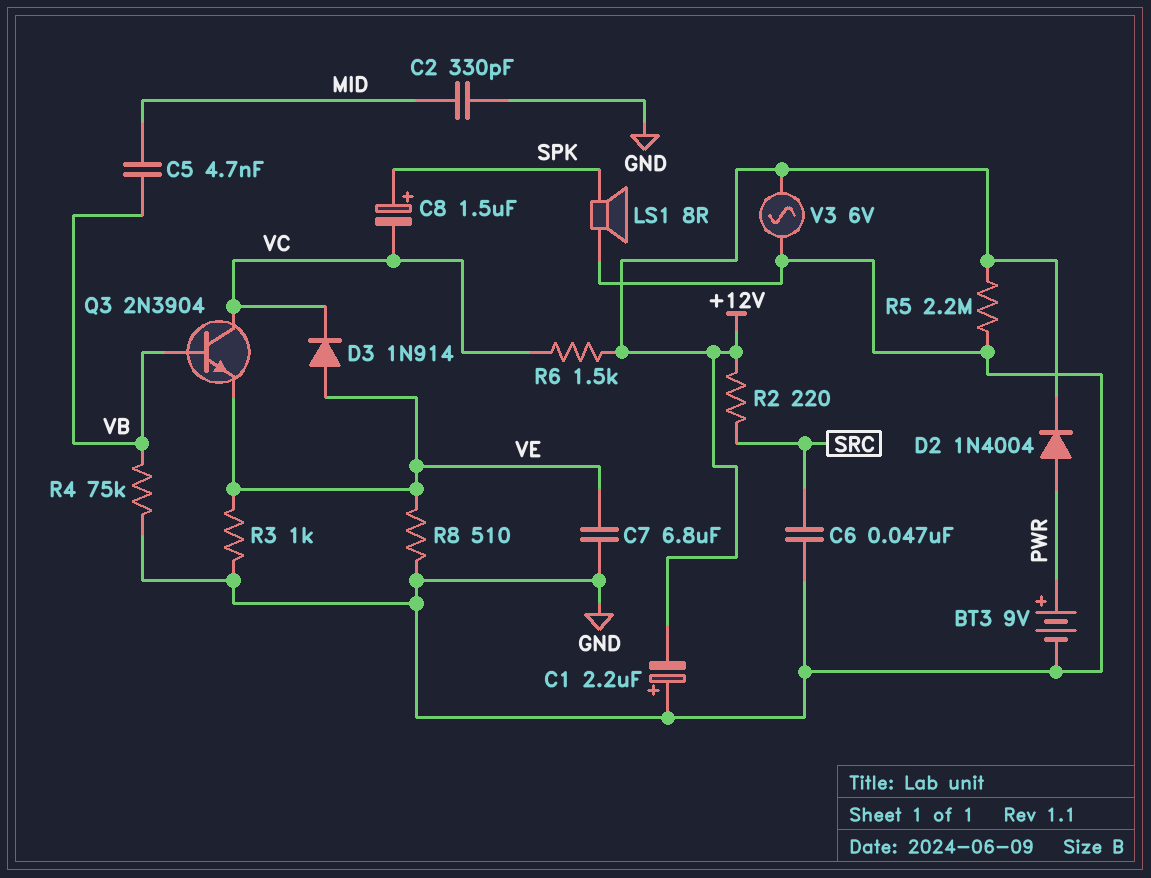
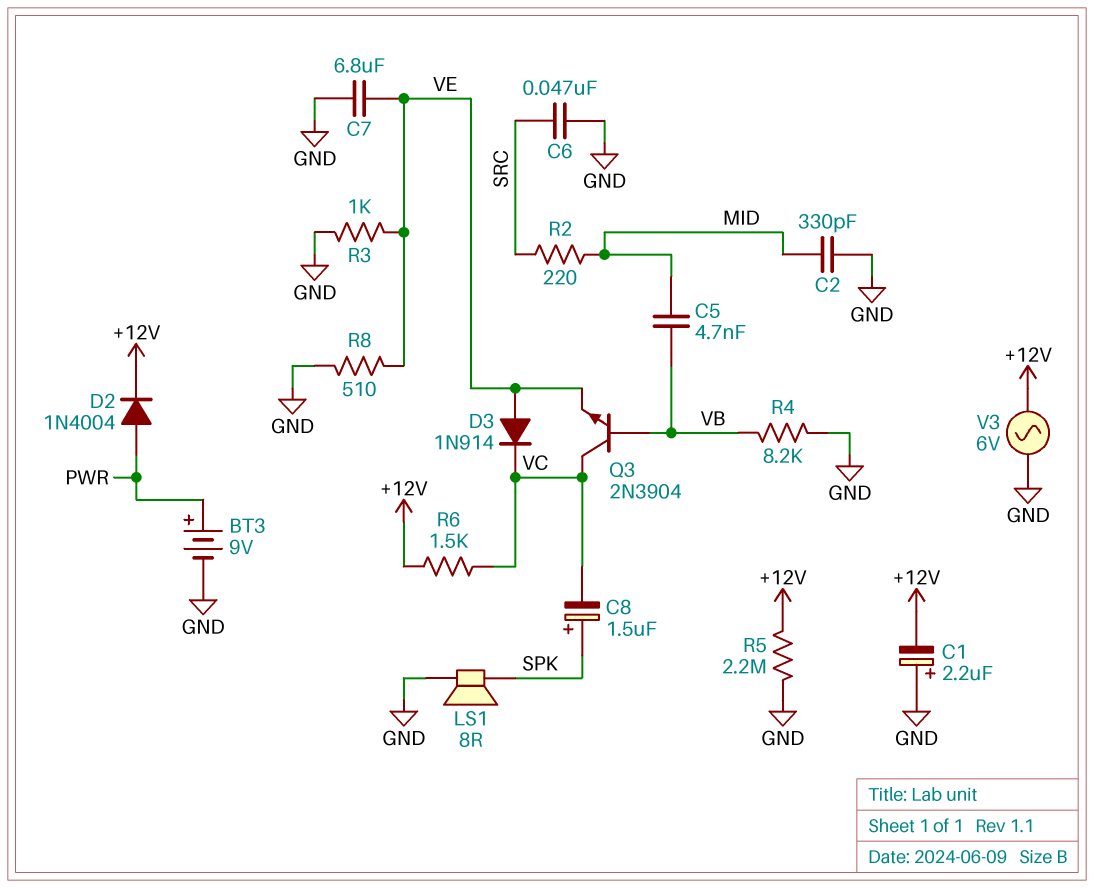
R2: 220 (+12V, SRC) -> 220 (MID, SRC)
R4: 75k (GND, VB) -> 8.2k (GND, VB)

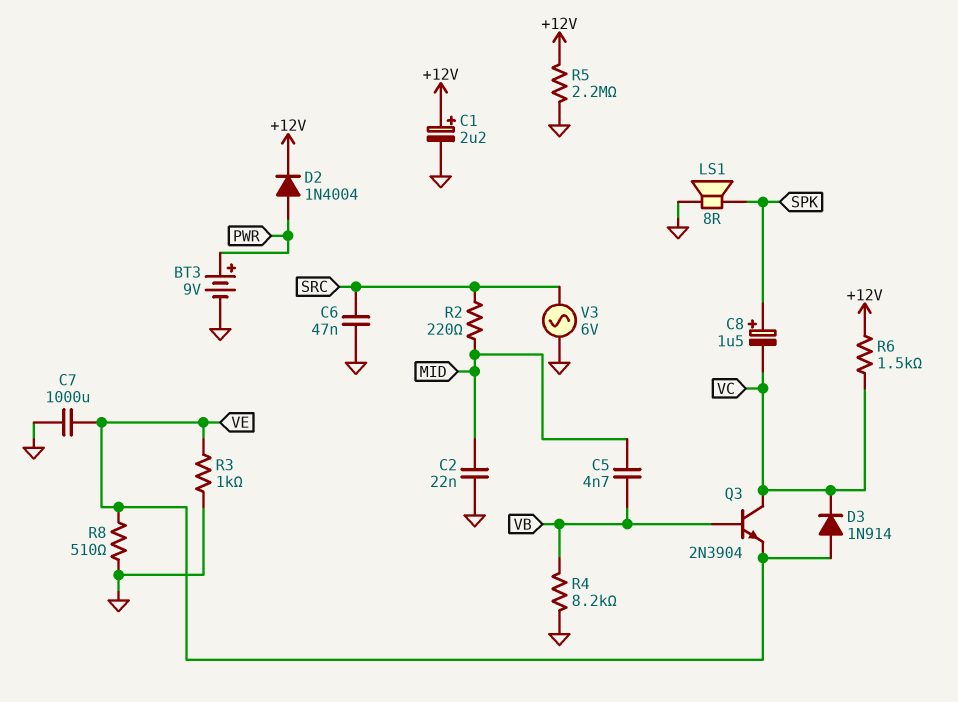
C1: 2.2uF (plus GND, minus +12V) -> 2.2uF (plus +12V, minus GND)
C2: 330pF (GND, MID) -> 22nF (GND, MID)
C7: 6.8uF (GND, VE) -> 1000uF (GND, VE)
V3: AC 6V (+12V, GND) -> AC 6V (GND, SRC)

